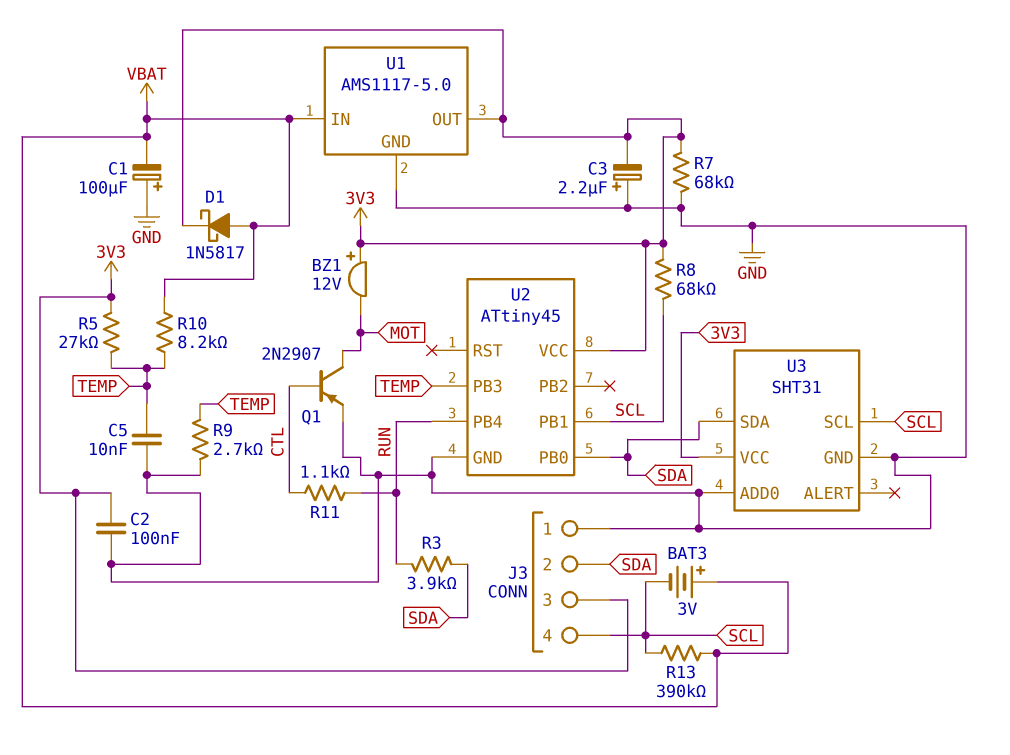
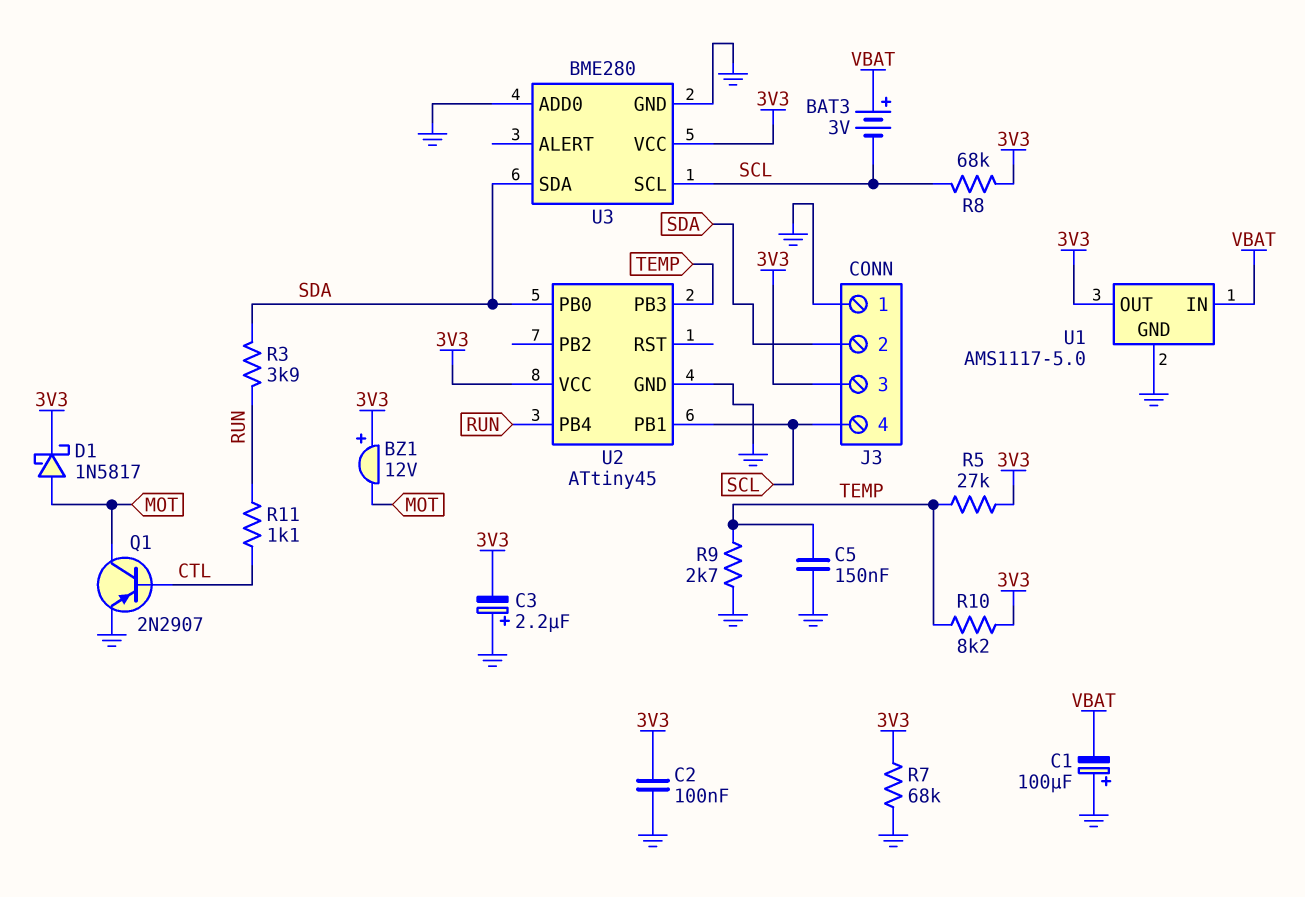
C5: 10nF (GND, TEMP) -> 150nF (GND, TEMP)
D1: schottky 1N5817 (A VBAT, K 3V3) -> schottky 1N5817 (A MOT, K 3V3)
R10: 8.2k (TEMP, VBAT) -> 8.2k (3V3, TEMP)
R13: 390k (SCL, VBAT) -> none
U3: SHT31 -> BME280

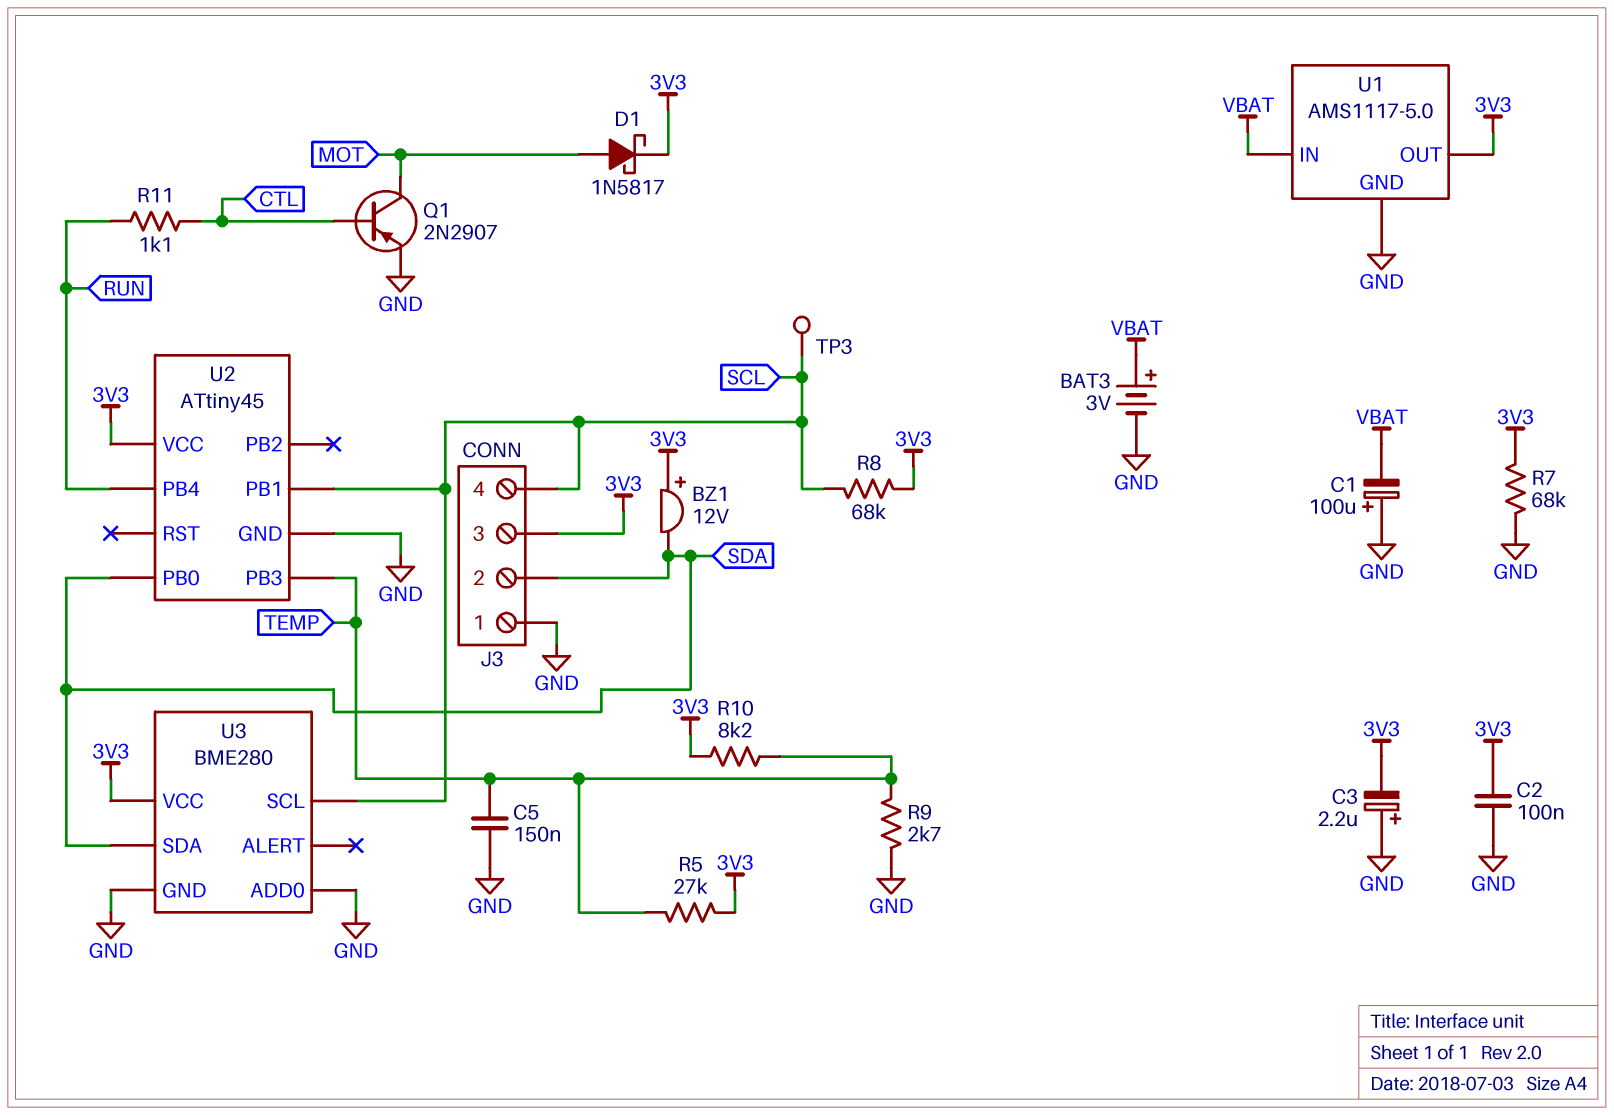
BAT3: 3V (plus VBAT, minus SCL) -> 3V (plus VBAT, minus GND)
BZ1: buzzer 12V (plus 3V3, minus MOT) -> buzzer 12V (plus 3V3, minus SDA)
R3: 3.9k (RUN, SDA) -> none
TP3: none -> test point (SCL)

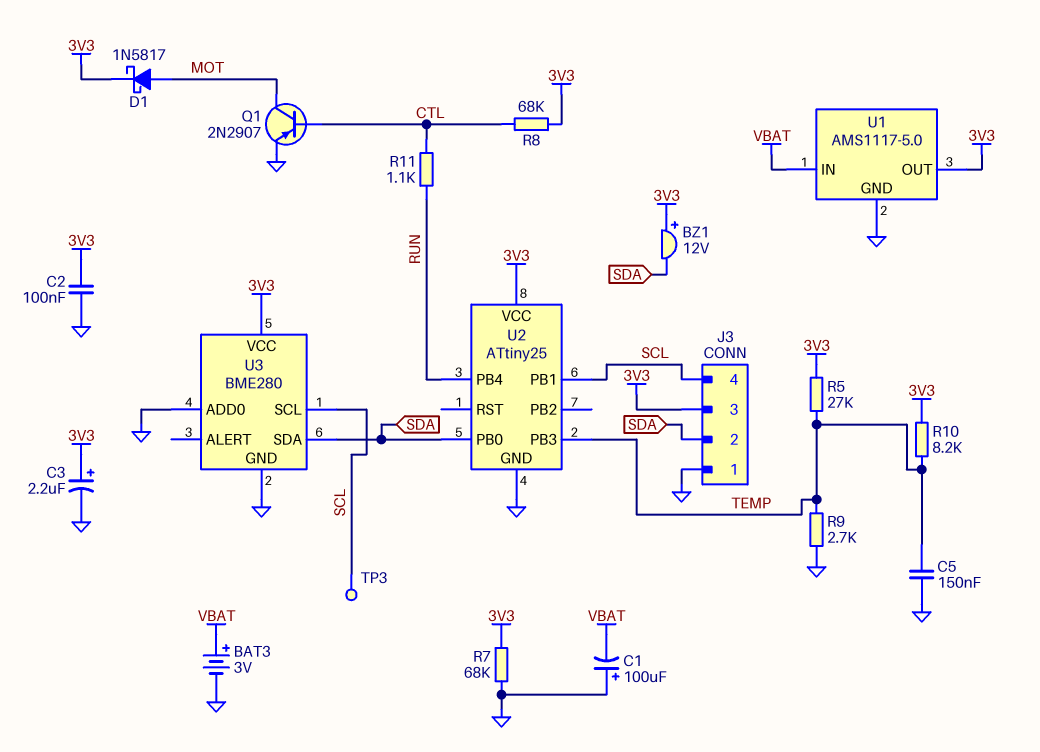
C3: 2.2uF (plus GND, minus 3V3) -> 2.2uF (plus 3V3, minus GND)
R8: 68k (3V3, SCL) -> 68k (3V3, CTL)
U2: ATtiny45 -> ATtiny25

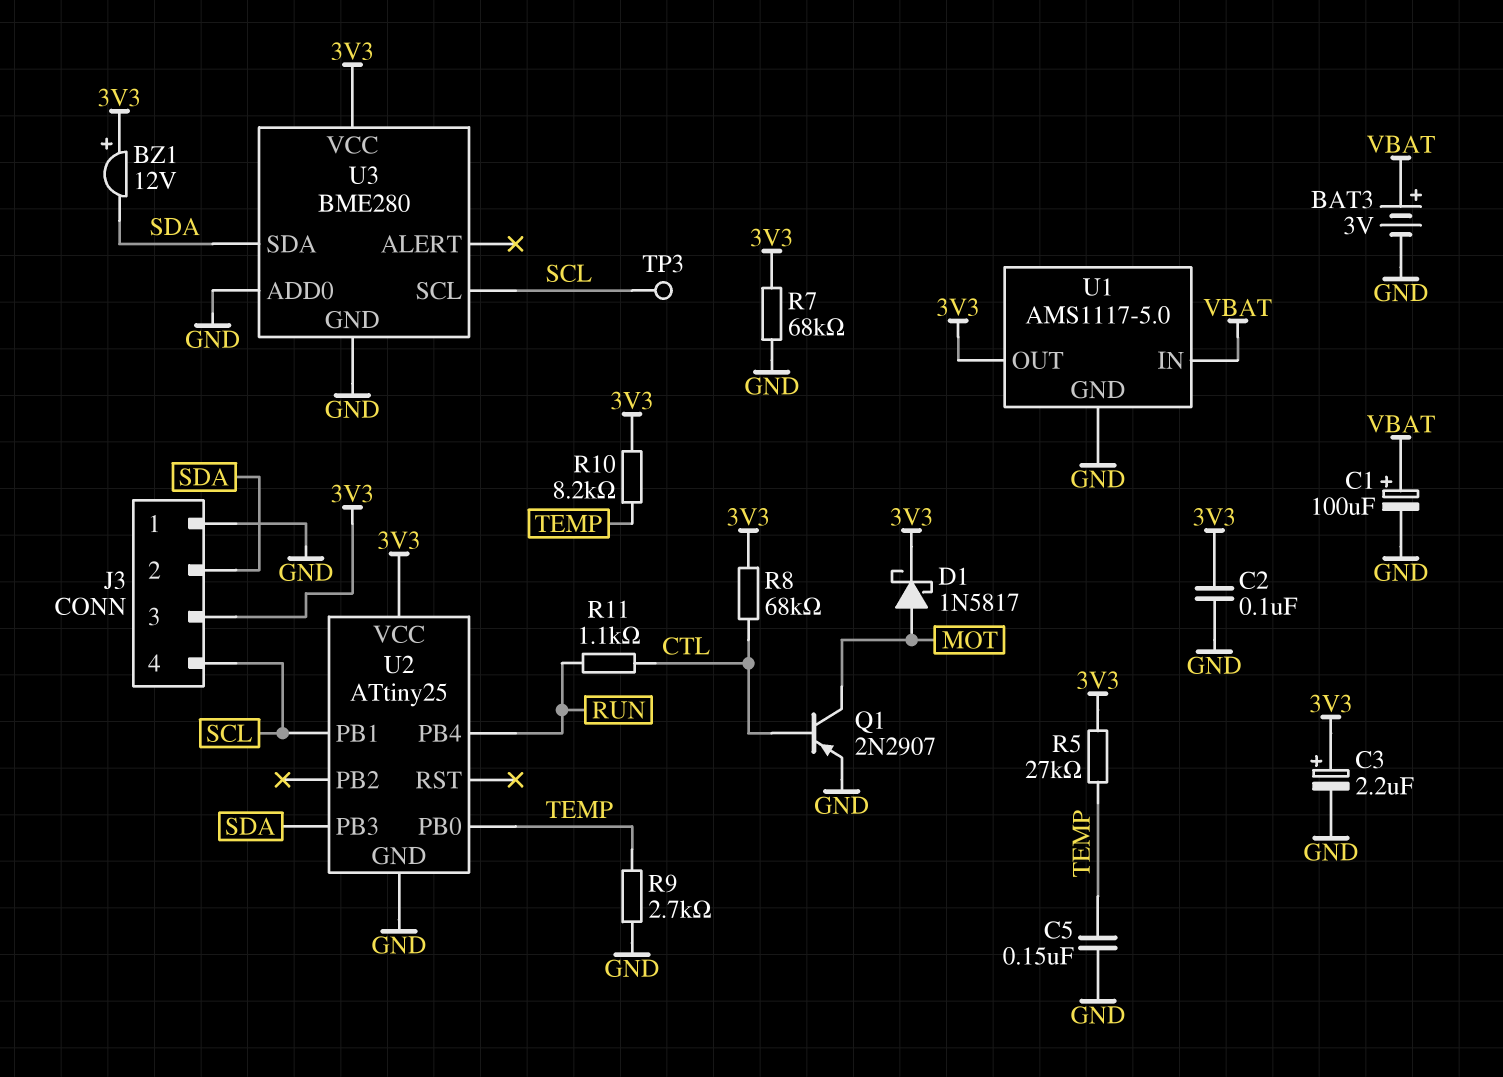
C1: 100uF (plus GND, minus VBAT) -> 100uF (plus VBAT, minus GND)
U2 pin PB0: SDA -> TEMP
U2 pin PB3: TEMP -> SDA

